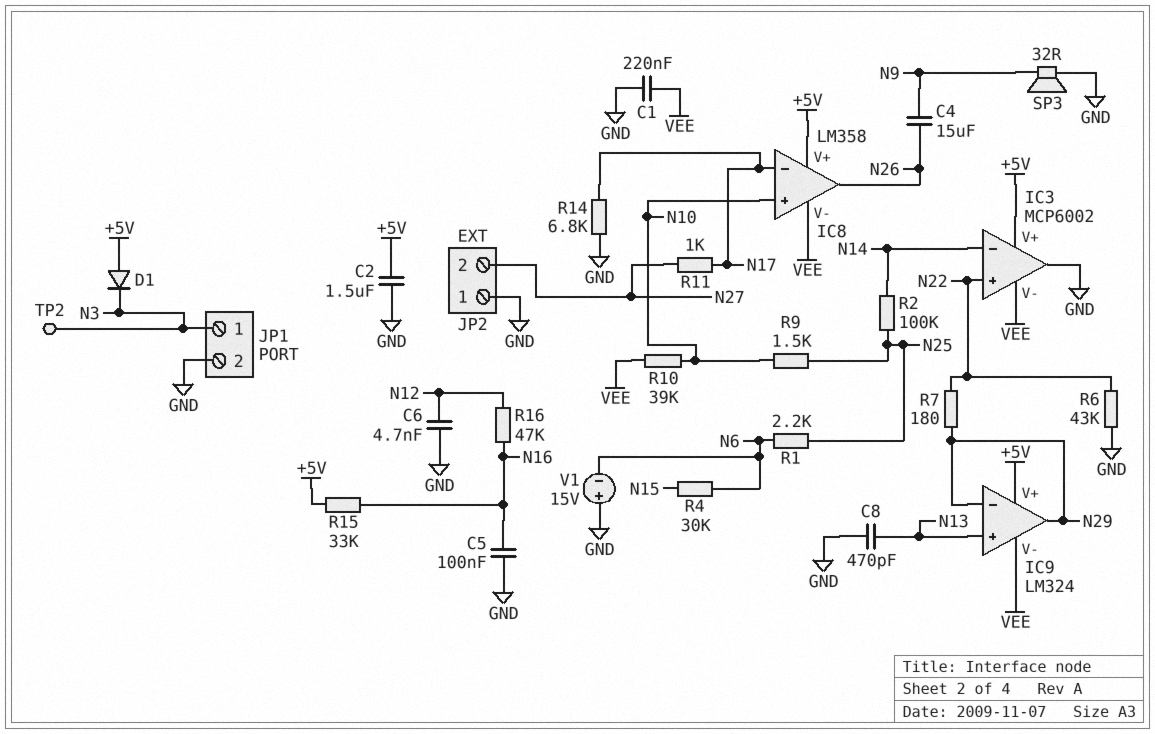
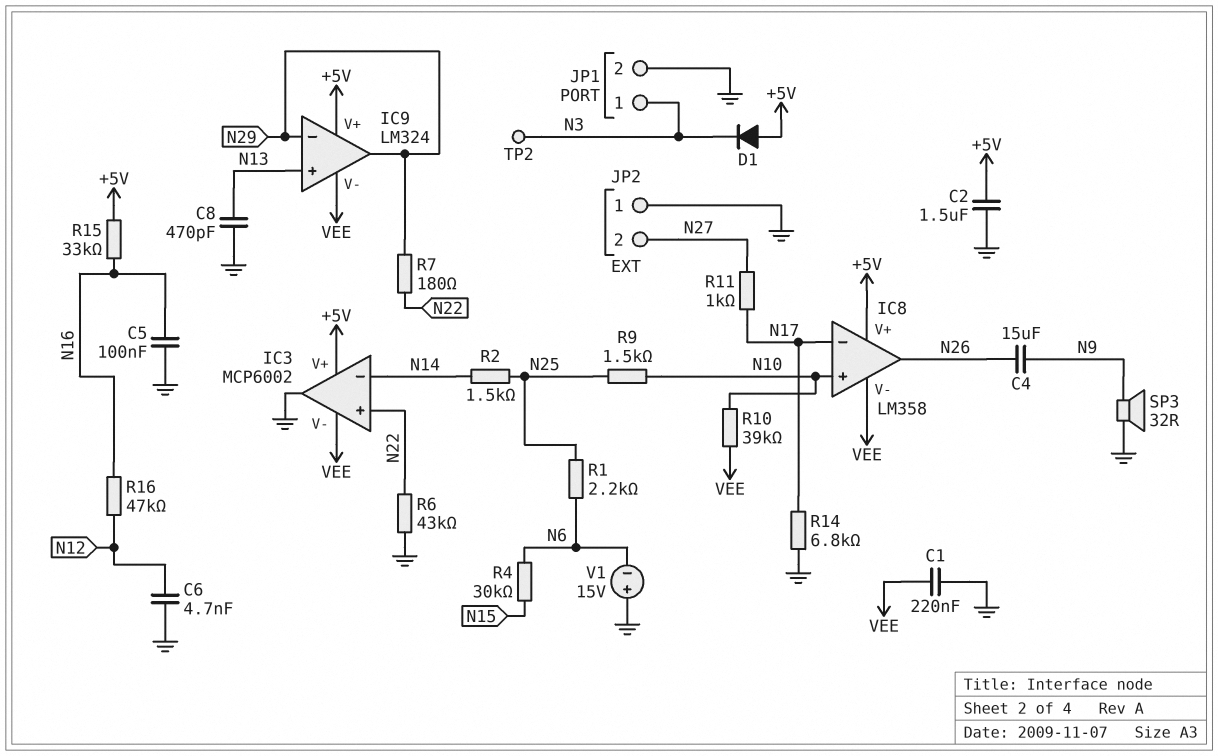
R2: 100k (N14, N25) -> 1.5k (N14, N25)

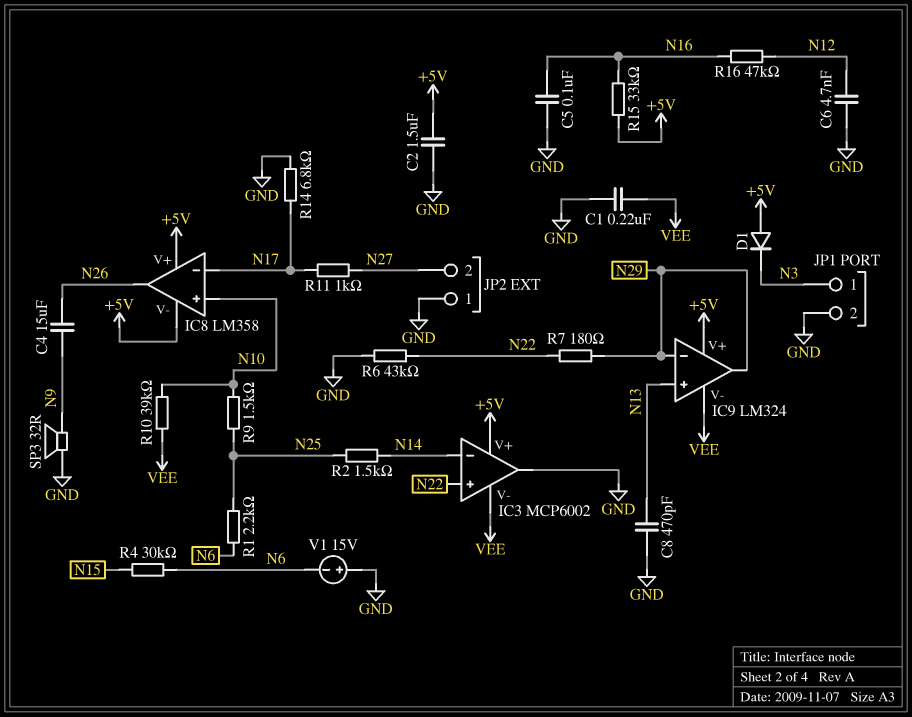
IC8 pin V-: VEE -> +5V
TP2: test point (N3) -> none

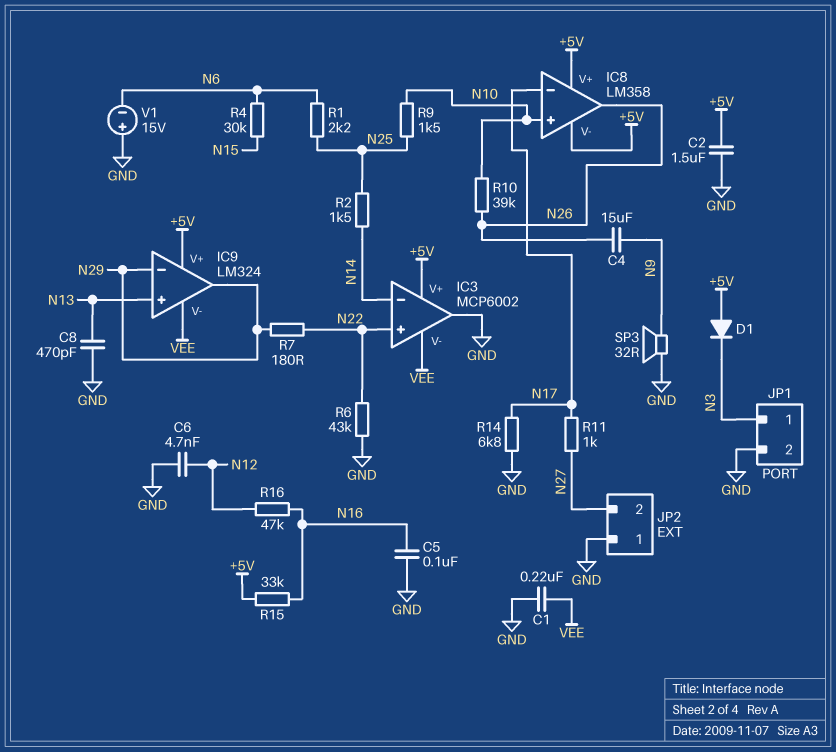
R10: 39k (N10, VEE) -> 39k (N10, N26)

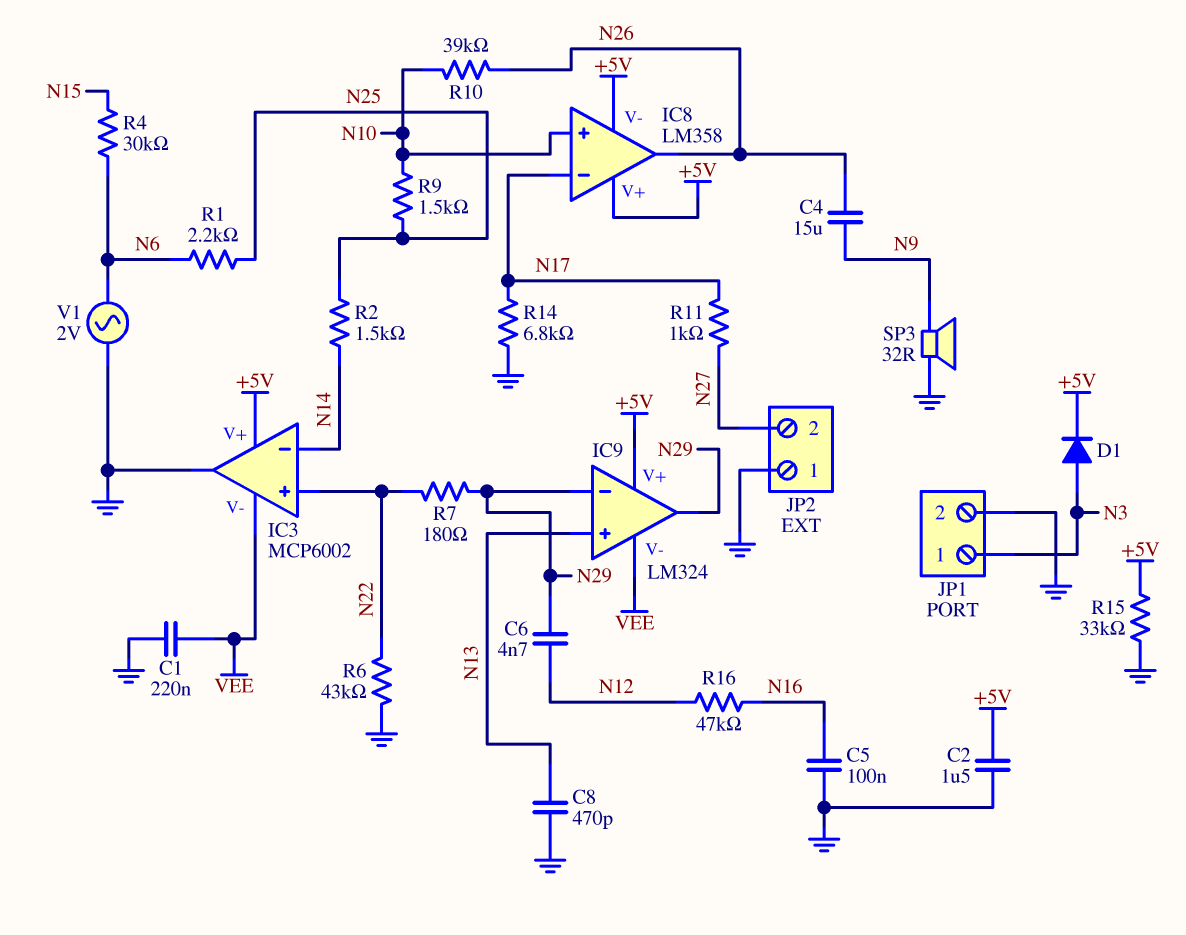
C6: 4.7nF (GND, N12) -> 4.7nF (N12, N29)
D1: diode (A +5V, K N3) -> diode (A N3, K +5V)
R15: 33k (+5V, N16) -> 33k (+5V, GND)
V1: 15V (plus GND, minus N6) -> AC 2V (GND, N6)

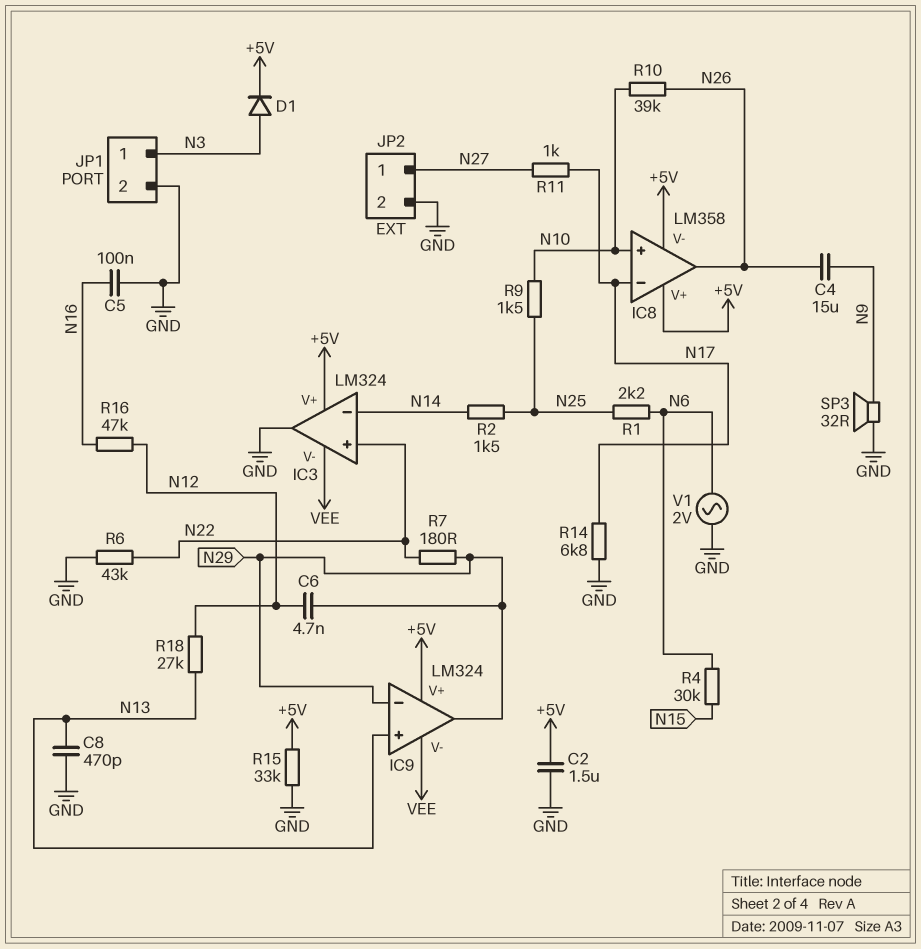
C1: 220nF (GND, VEE) -> none
IC3: MCP6002 -> LM324
JP2 pin 1: GND -> N27
JP2 pin 2: N27 -> GND
R18: none -> 27k (N12, N13)

